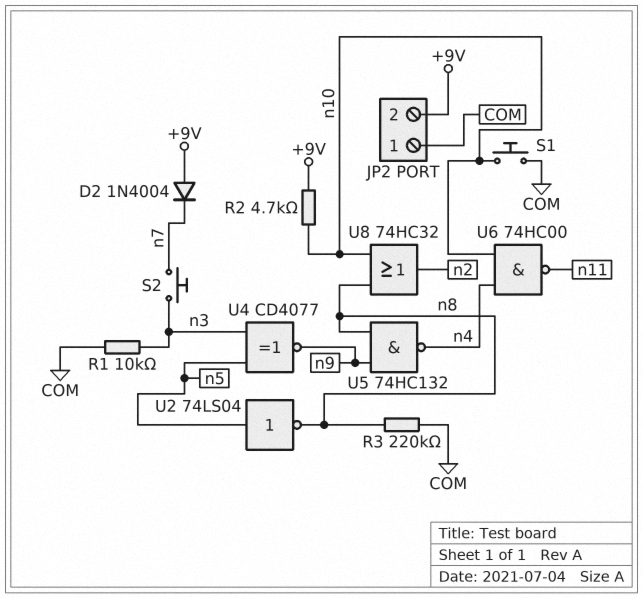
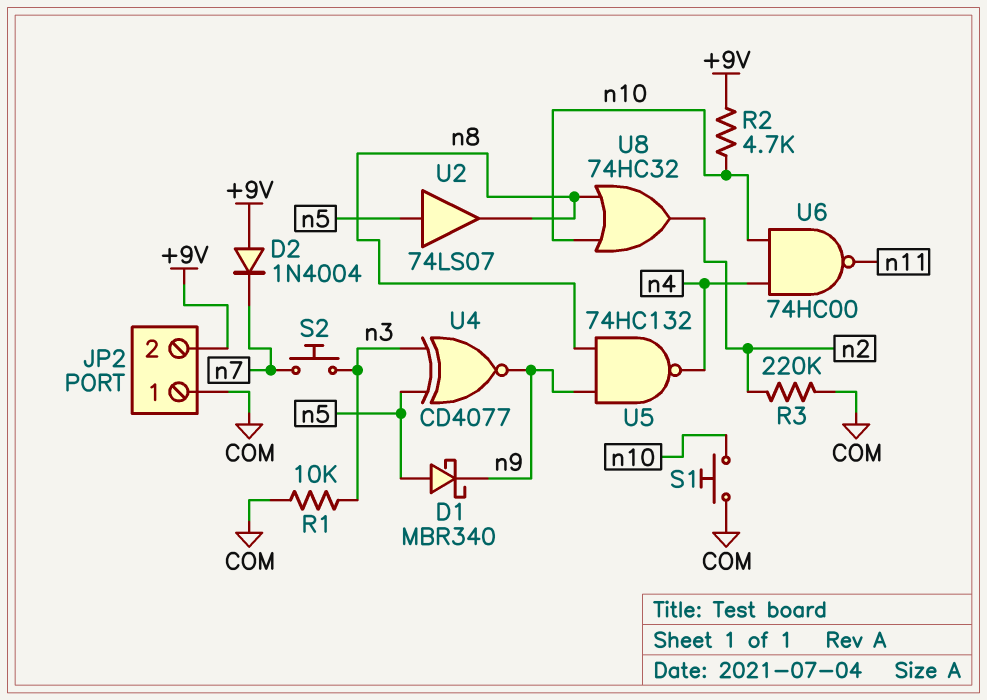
D1: none -> schottky MBR340 (A n5, K n9)
R3: 220k (COM, n8) -> 220k (COM, n2)
U2: NOT 74LS04 (in n5, out n8) -> buffer 74LS07 (in n5, out n8)

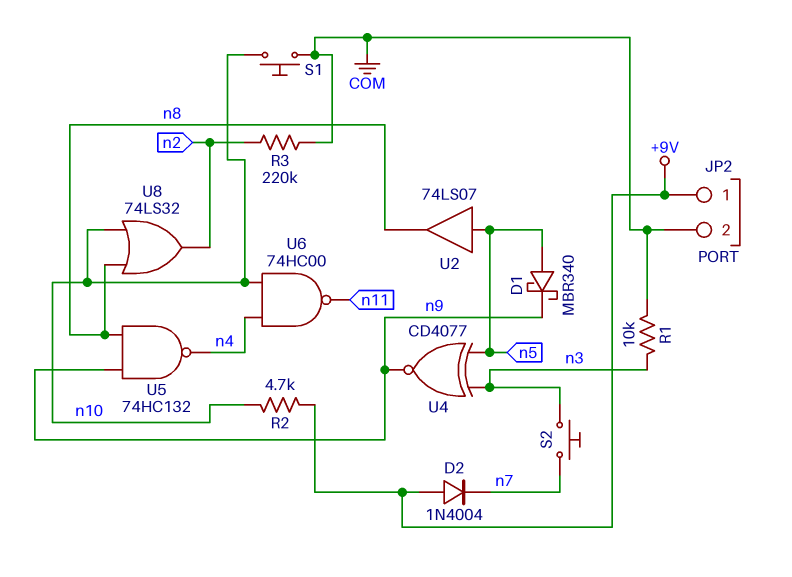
JP2 pin 1: COM -> +9V
JP2 pin 2: +9V -> COM
U8: OR 74HC32 (in n8, in n10, out n2) -> OR 74LS32 (in n8, in n10, out n2)

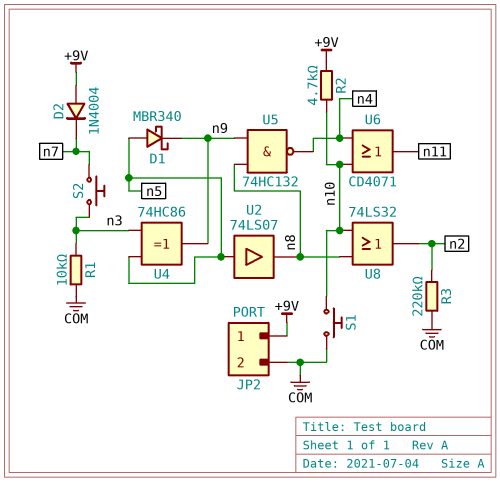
U4: XNOR CD4077 (in n3, in n5, out n9) -> XOR 74HC86 (in n3, in n5, out n9)
U6: NAND 74HC00 (in n4, in n10, out n11) -> OR CD4071 (in n4, in n10, out n11)

